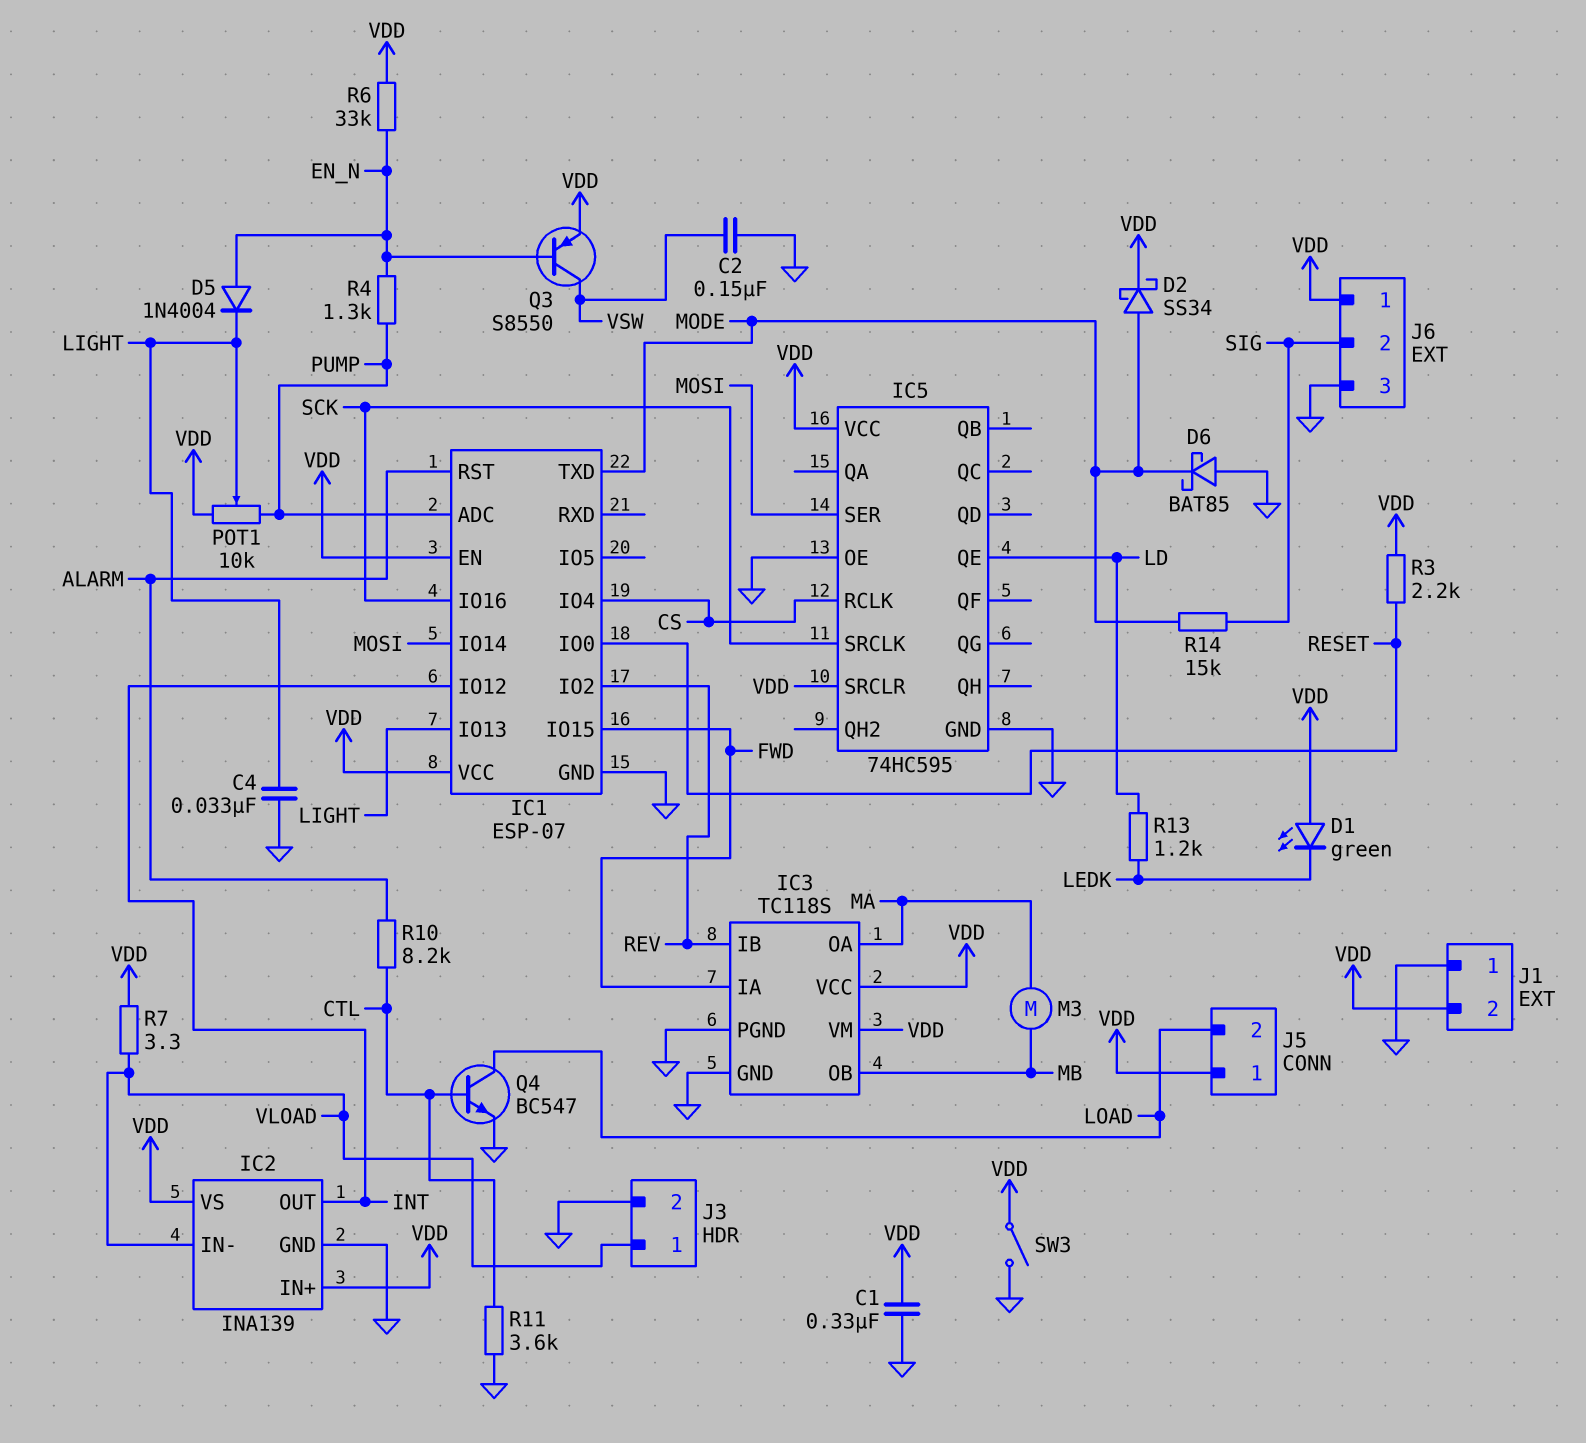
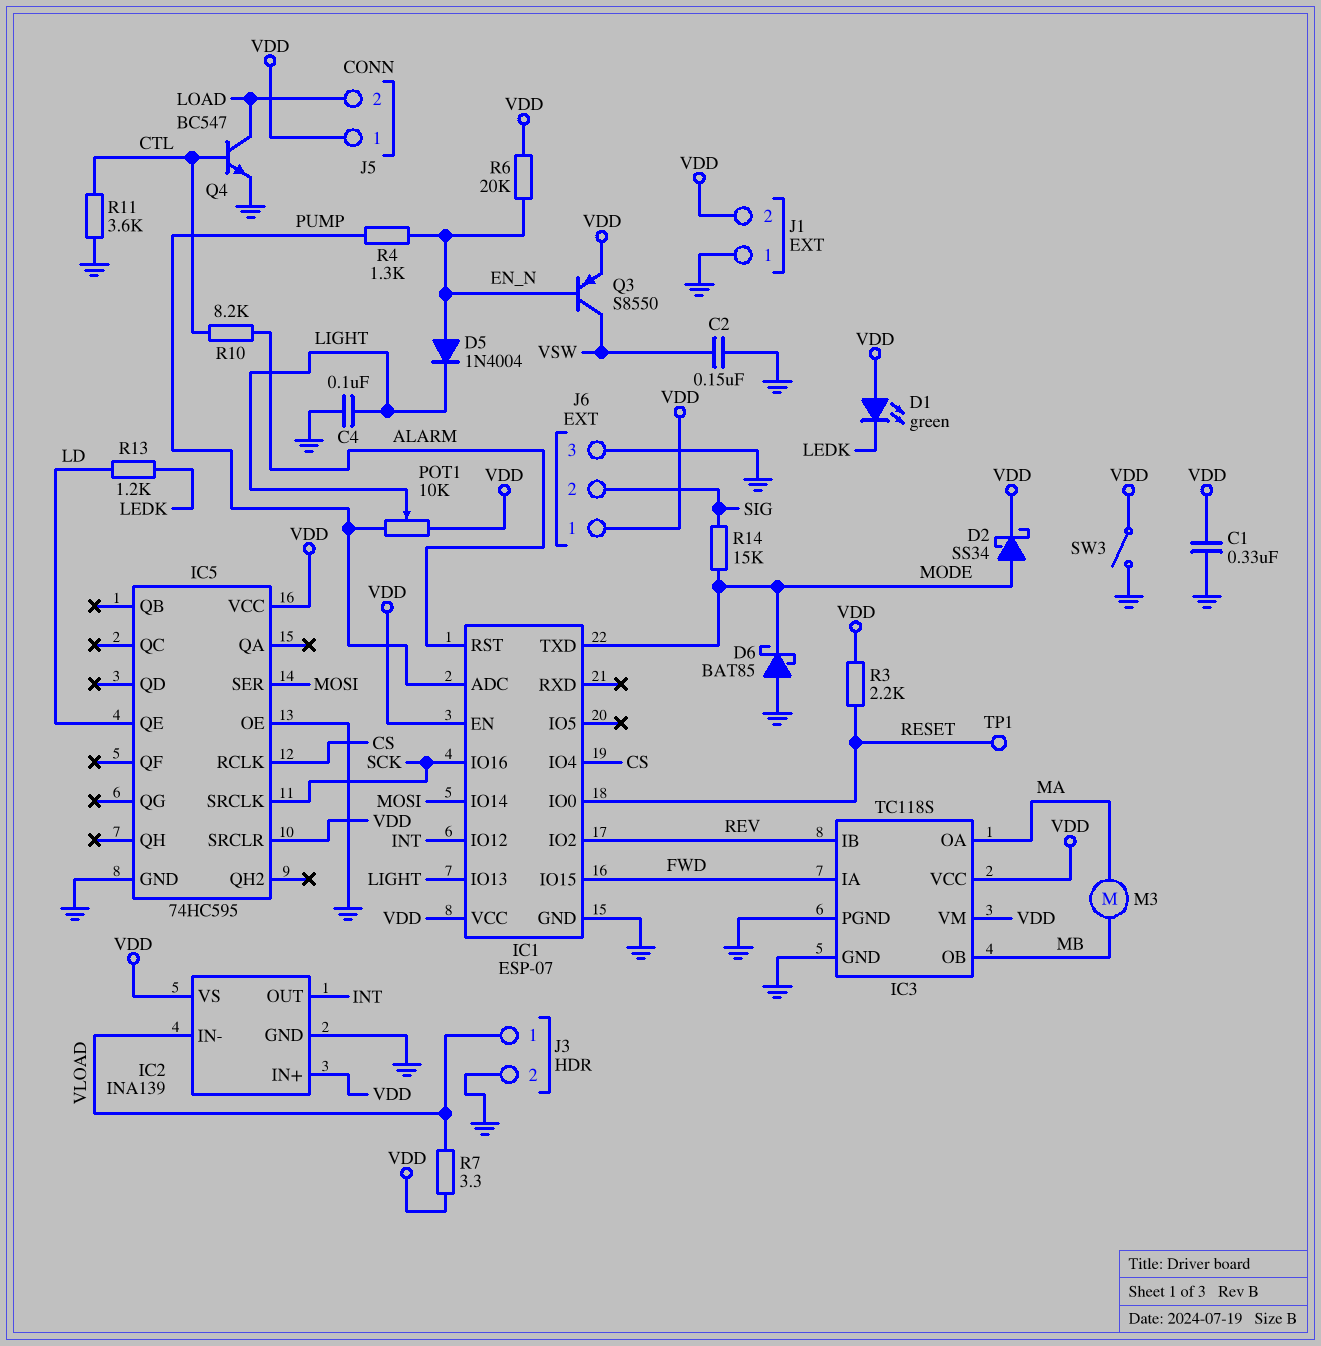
C4: 33nF (GND, LIGHT) -> 100nF (GND, LIGHT)
R6: 33k (EN_N, VDD) -> 20k (EN_N, VDD)
TP1: none -> test point (RESET)

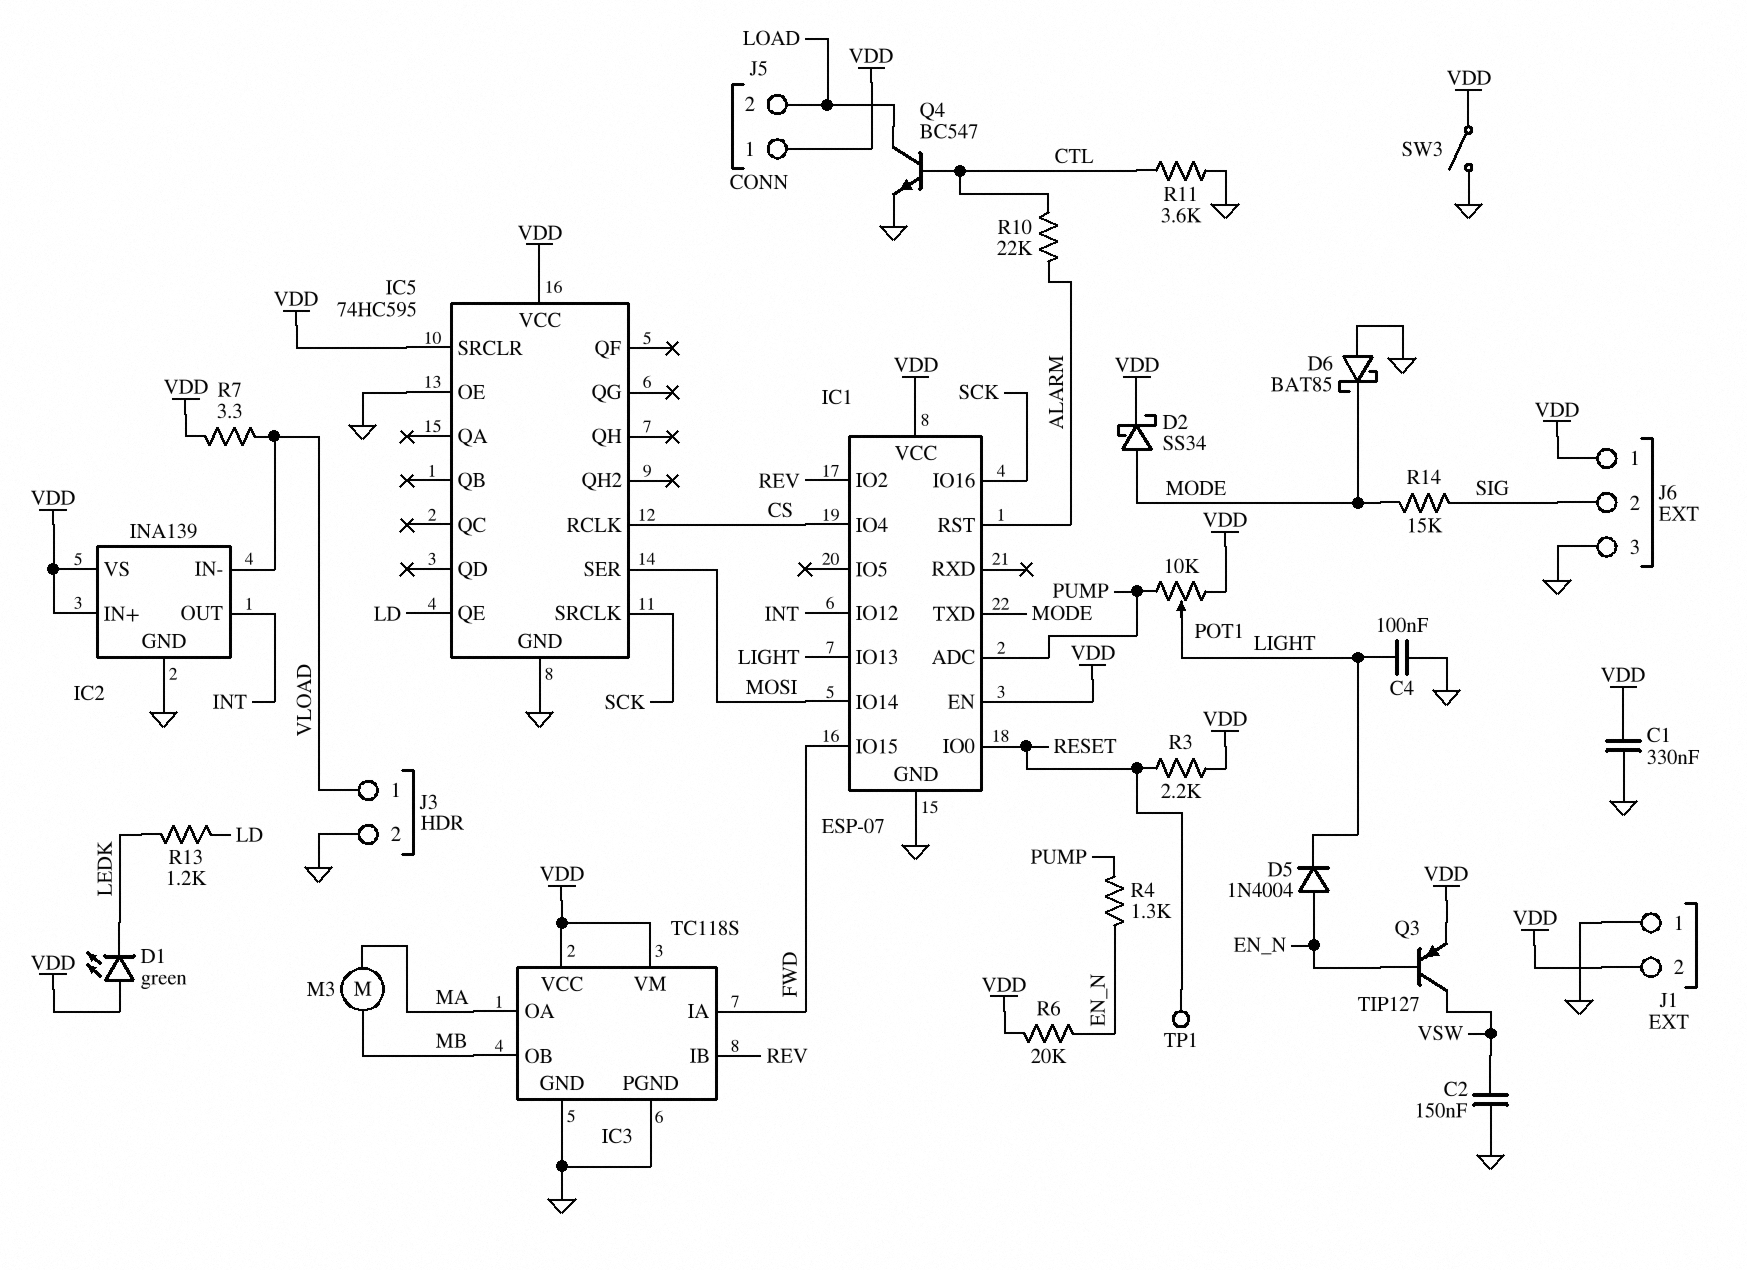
Q3: PNP S8550 (B EN_N, C VSW, E VDD) -> PNP TIP127 (B EN_N, C VSW, E VDD)
R10: 8.2k (ALARM, CTL) -> 22k (ALARM, CTL)

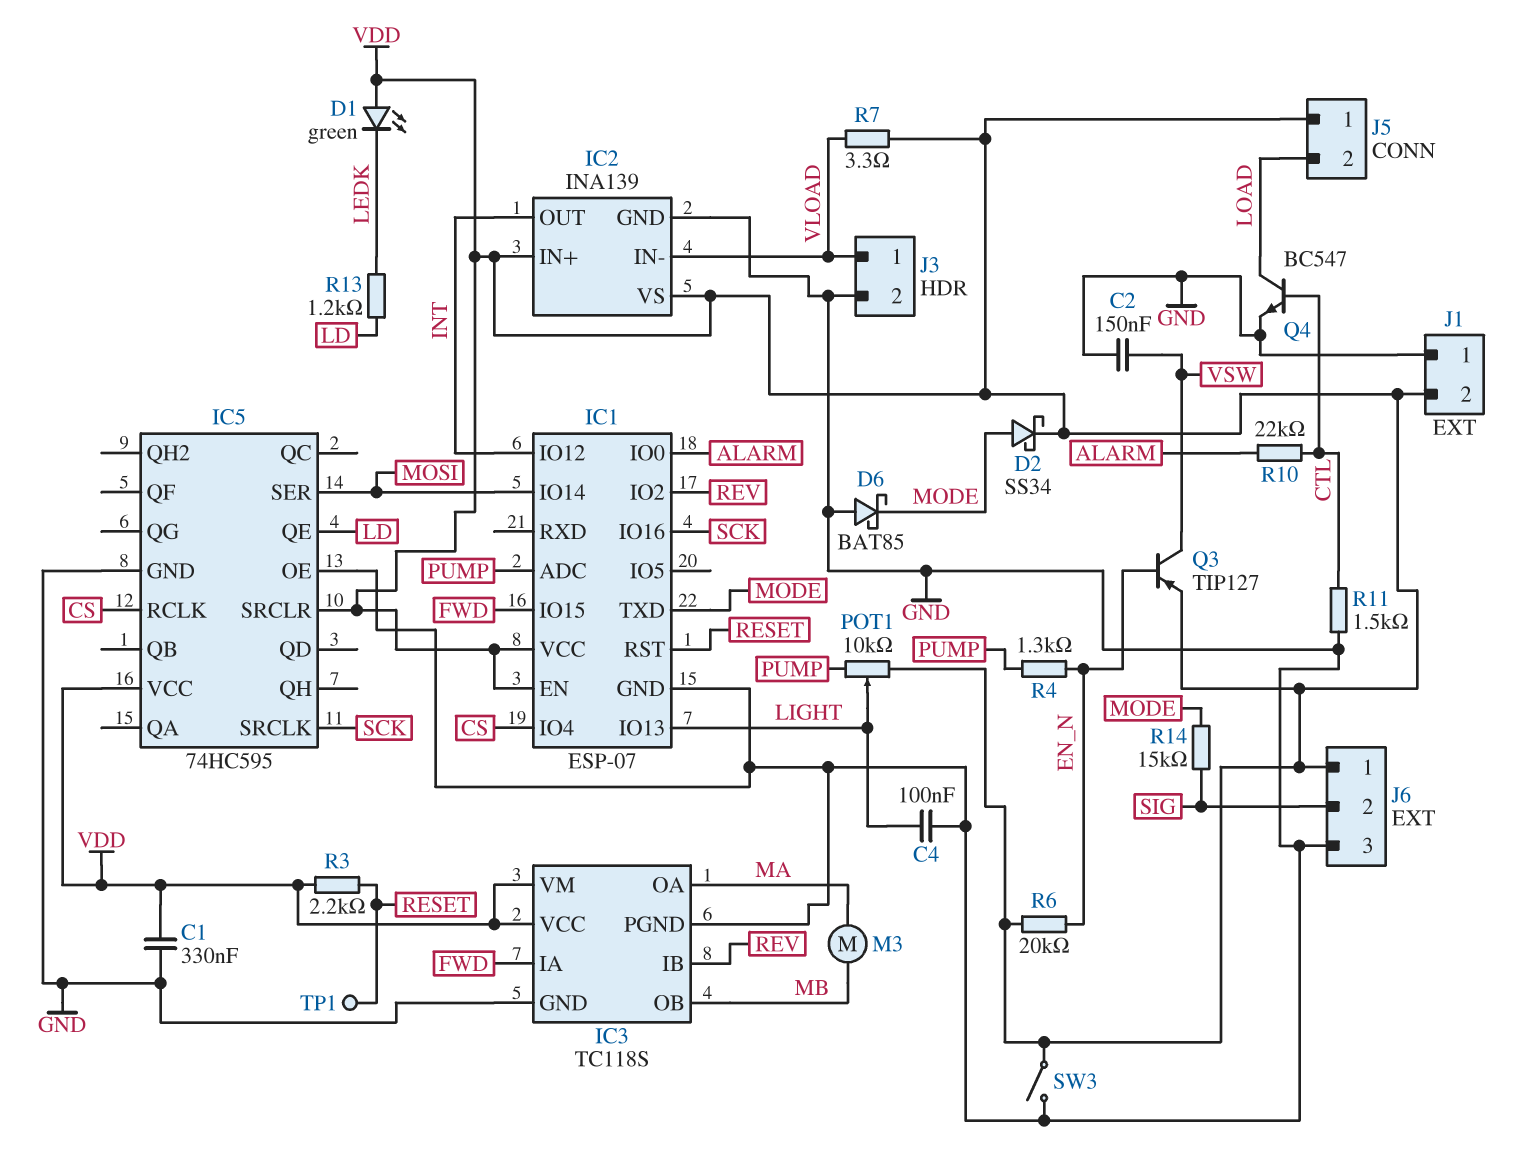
D5: diode 1N4004 (A EN_N, K LIGHT) -> none
IC1 pin IO0: RESET -> ALARM
IC1 pin RST: ALARM -> RESET
R11: 3.6k (CTL, GND) -> 1.5k (CTL, GND)

